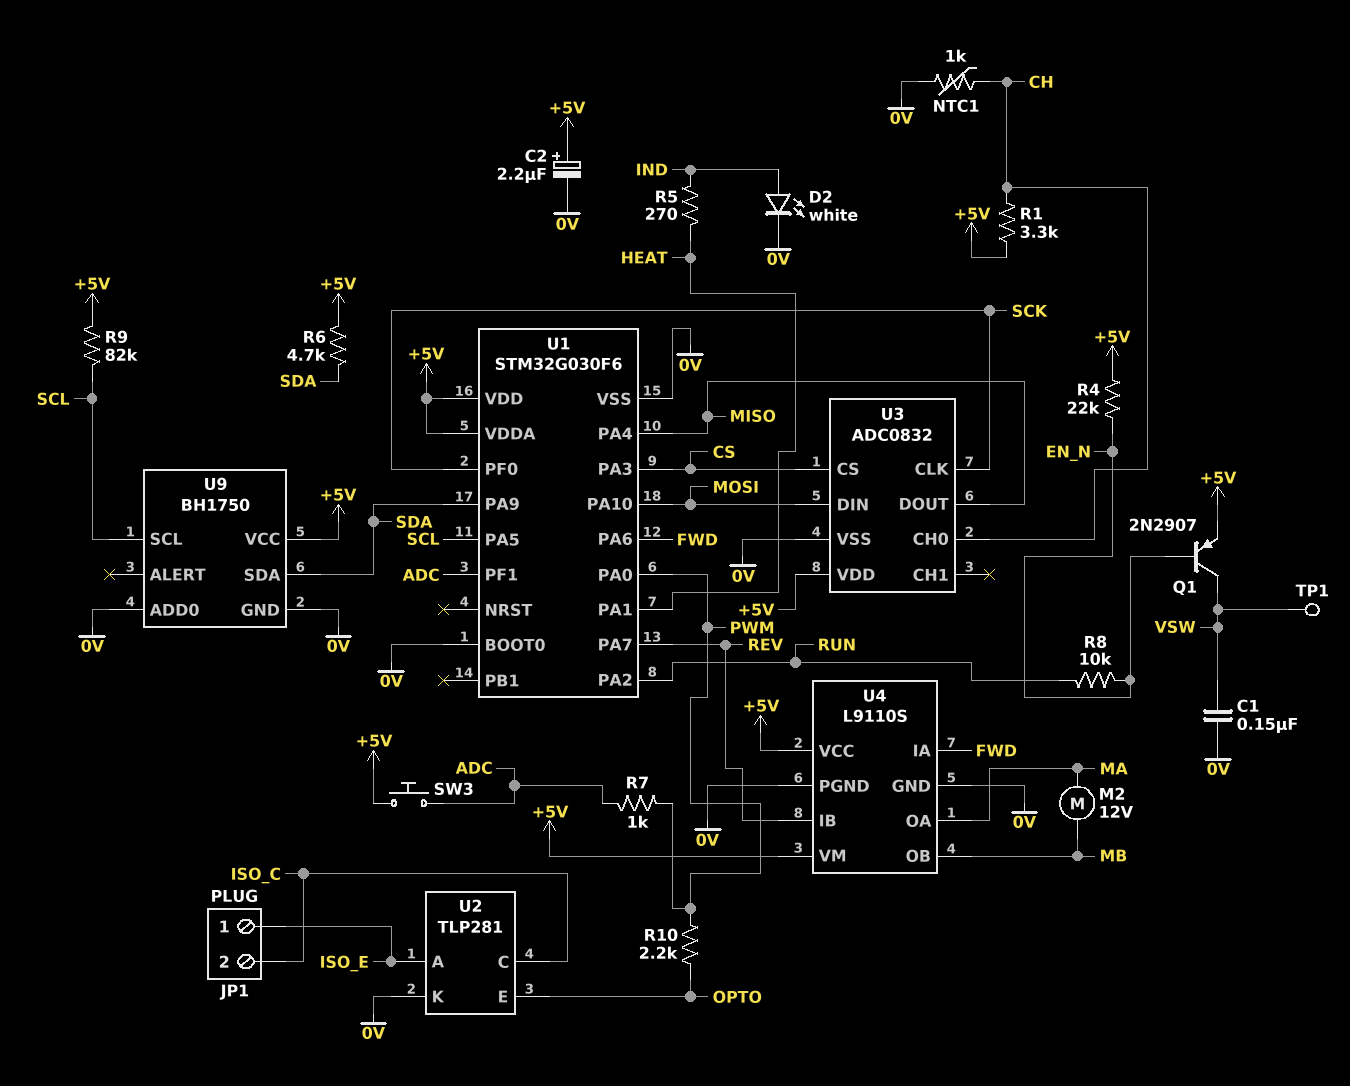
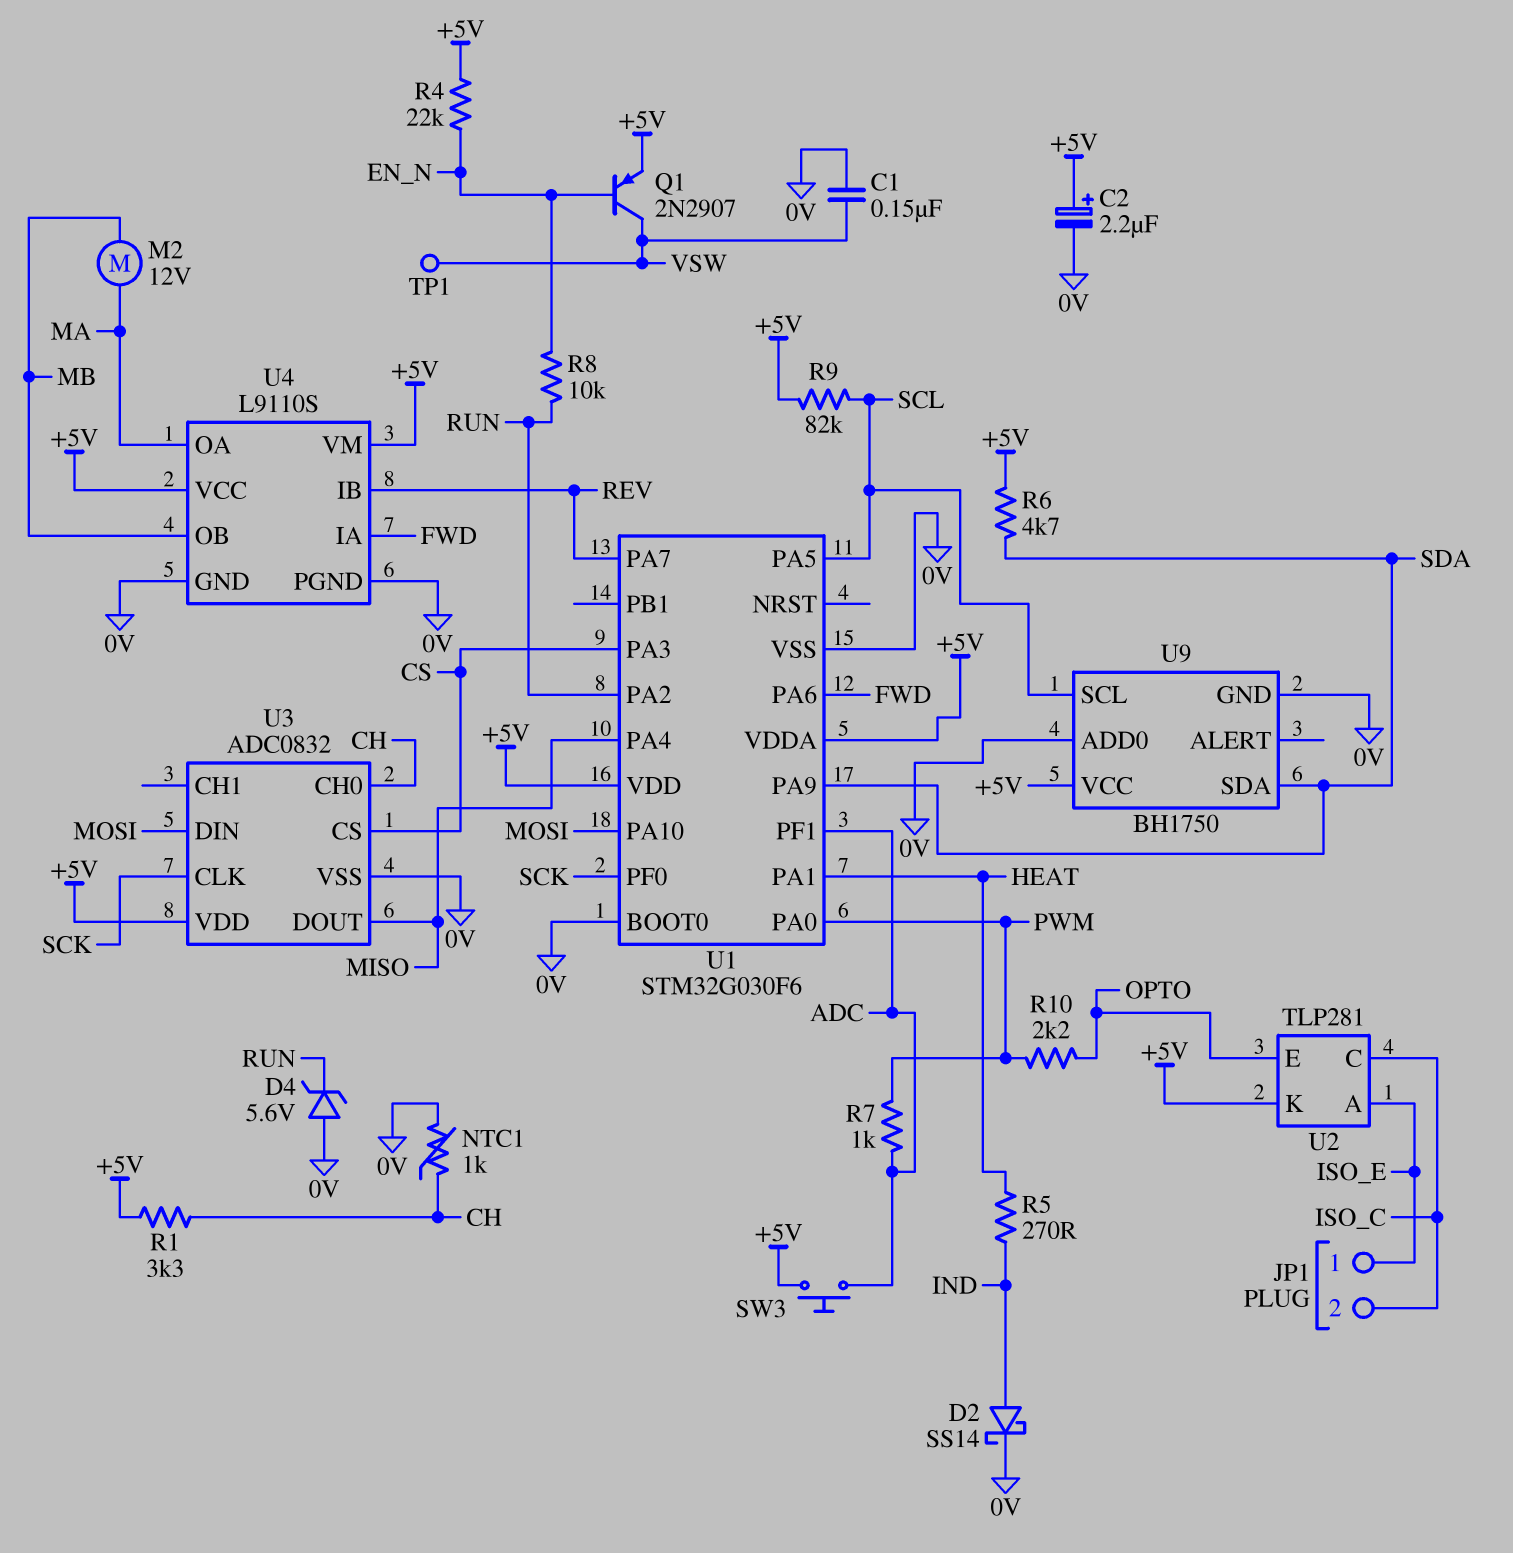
D2: LED white (A IND, K 0V) -> schottky SS14 (A IND, K 0V)
D4: none -> zener 5.6V (A 0V, K RUN)
U2 pin K: 0V -> +5V

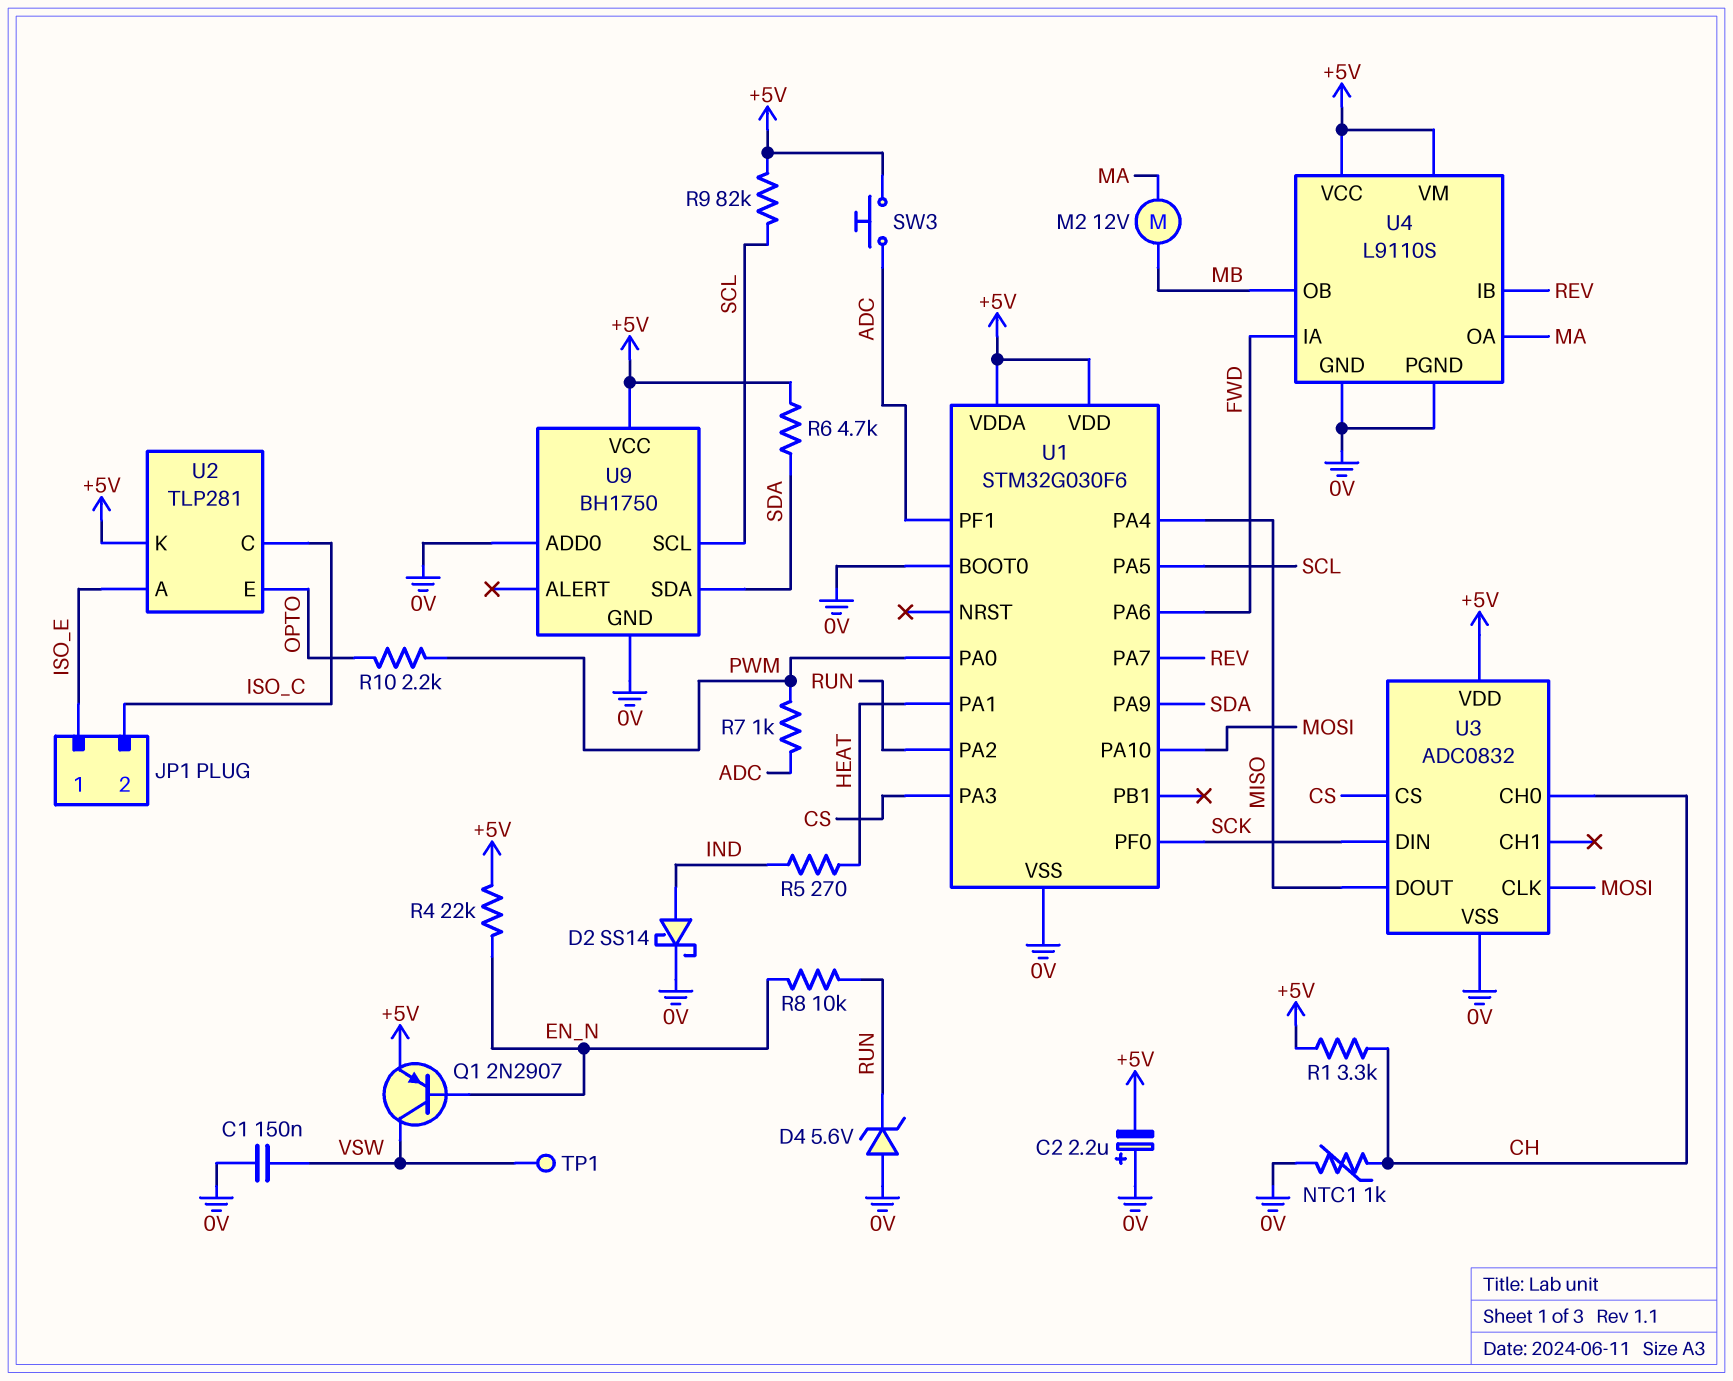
C2: 2.2uF (plus +5V, minus 0V) -> 2.2uF (plus 0V, minus +5V)
U3 pin CLK: SCK -> MOSI
U3 pin DIN: MOSI -> SCK

